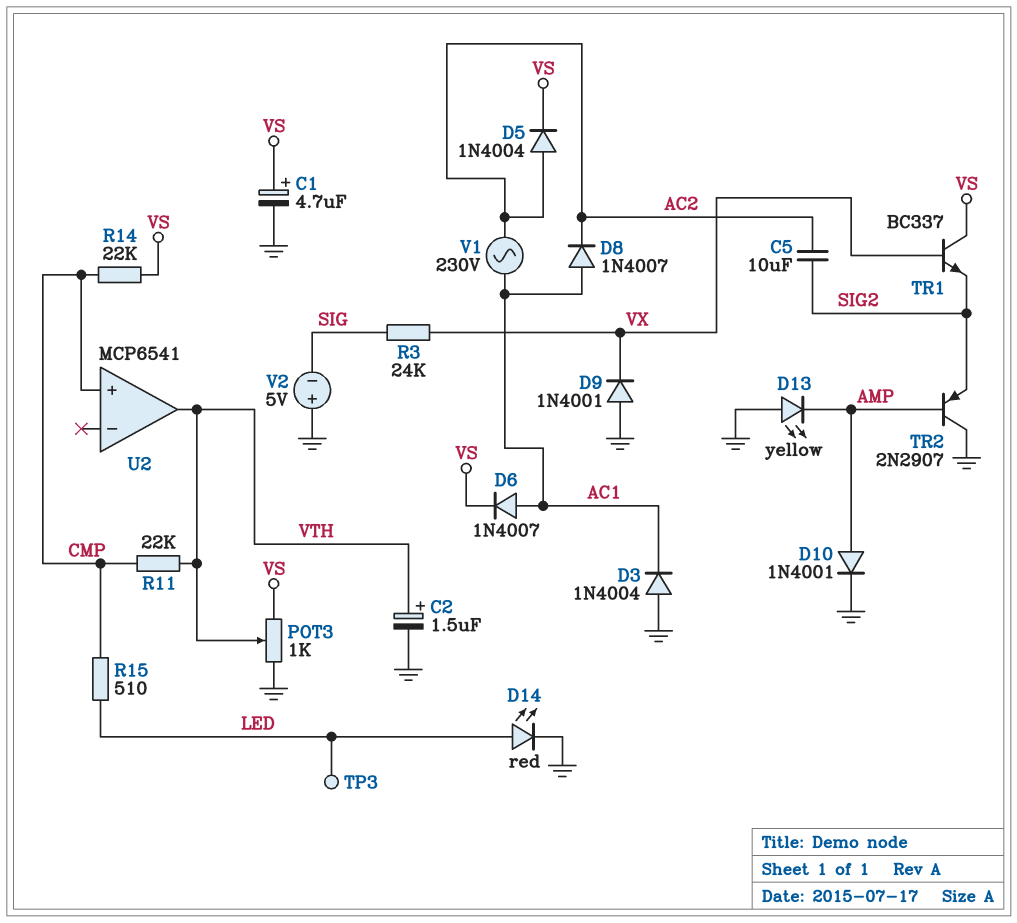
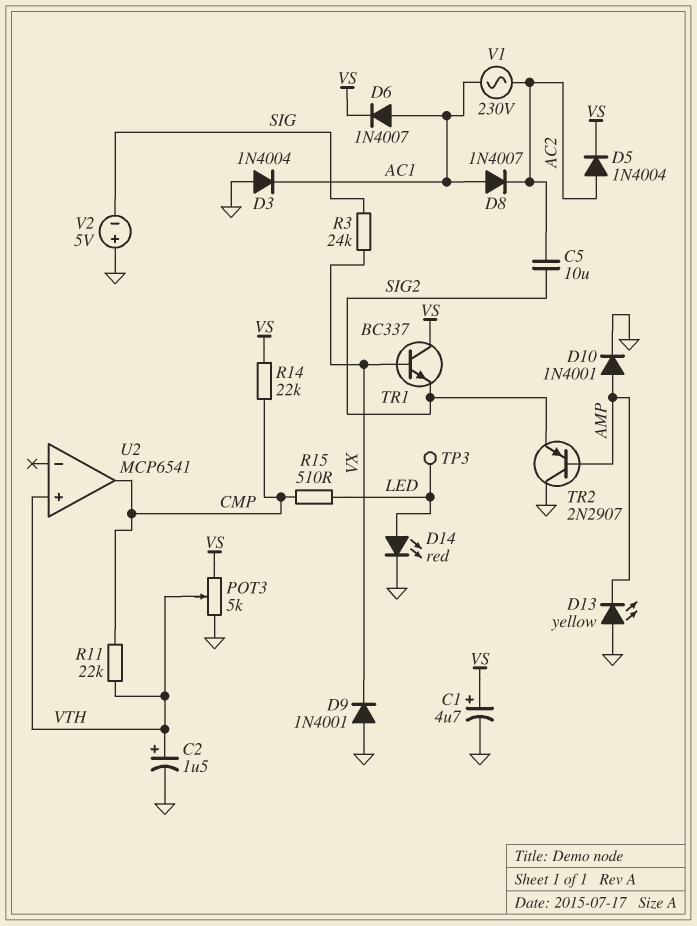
POT3: 1k (GND, VS, wiper VTH) -> 5k (GND, VS, wiper VTH)
U2 pin in+: CMP -> VTH
U2 pin out: VTH -> CMP

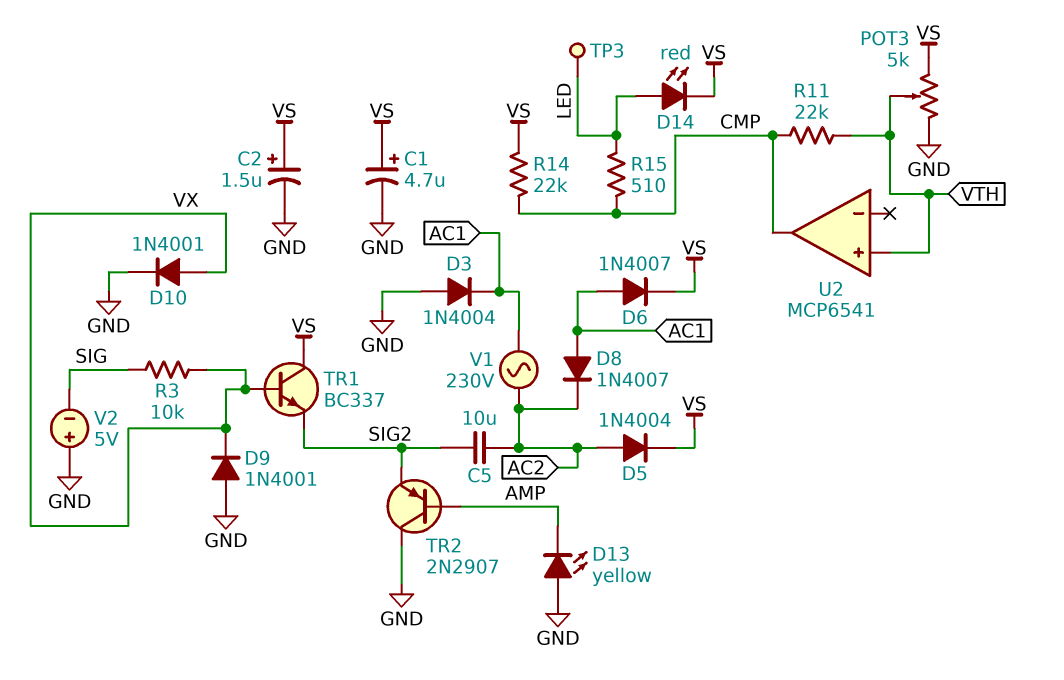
C2: 1.5uF (plus VTH, minus GND) -> 1.5uF (plus VS, minus GND)
D10: diode 1N4001 (A AMP, K GND) -> diode 1N4001 (A VX, K GND)
D14: LED red (A LED, K GND) -> LED red (A LED, K VS)
R3: 24k (SIG, VX) -> 10k (SIG, VX)

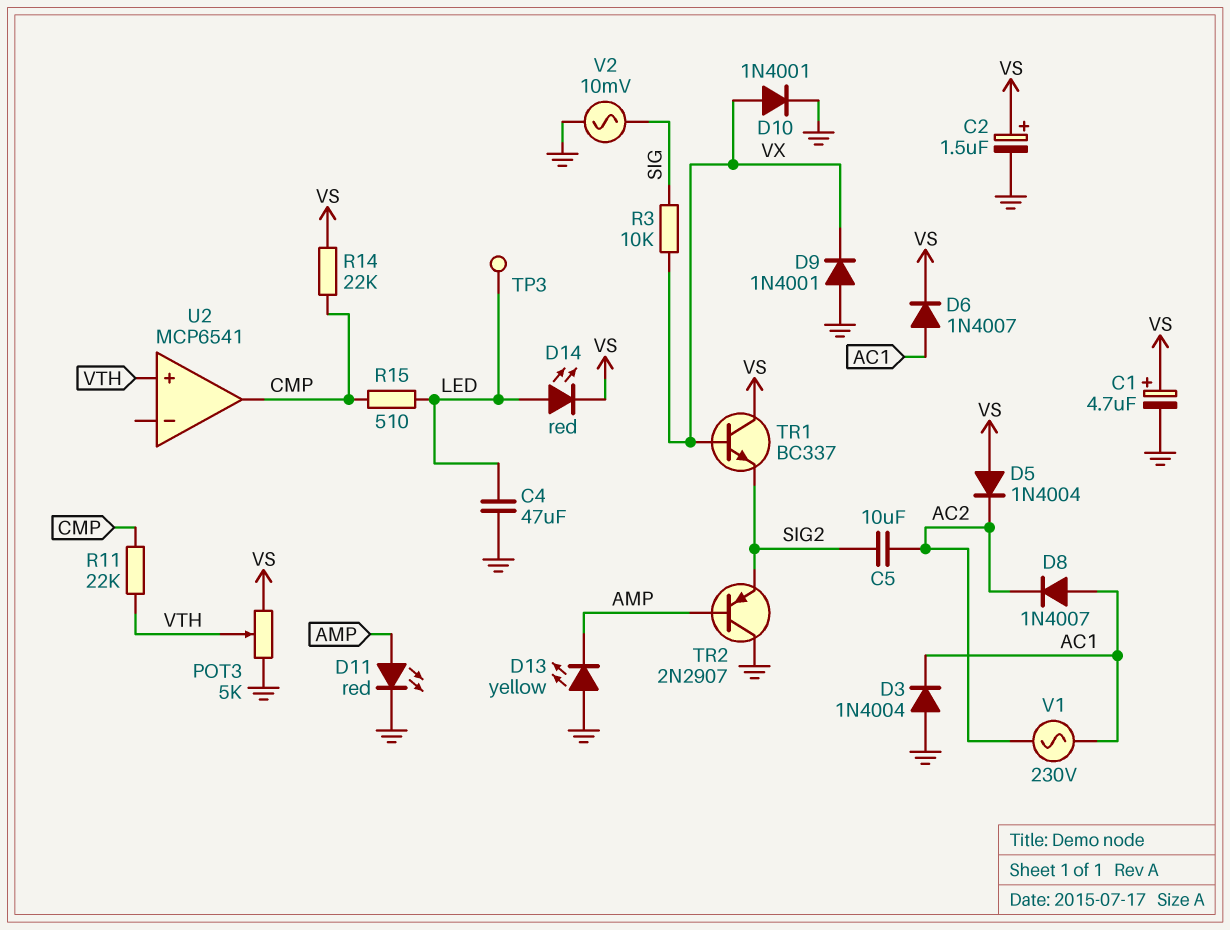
C4: none -> 47uF (GND, LED)
D5: diode 1N4004 (A AC2, K VS) -> diode 1N4004 (A VS, K AC2)
D11: none -> LED red (A AMP, K GND)
V2: 5V (plus GND, minus SIG) -> AC 10mV (GND, SIG)

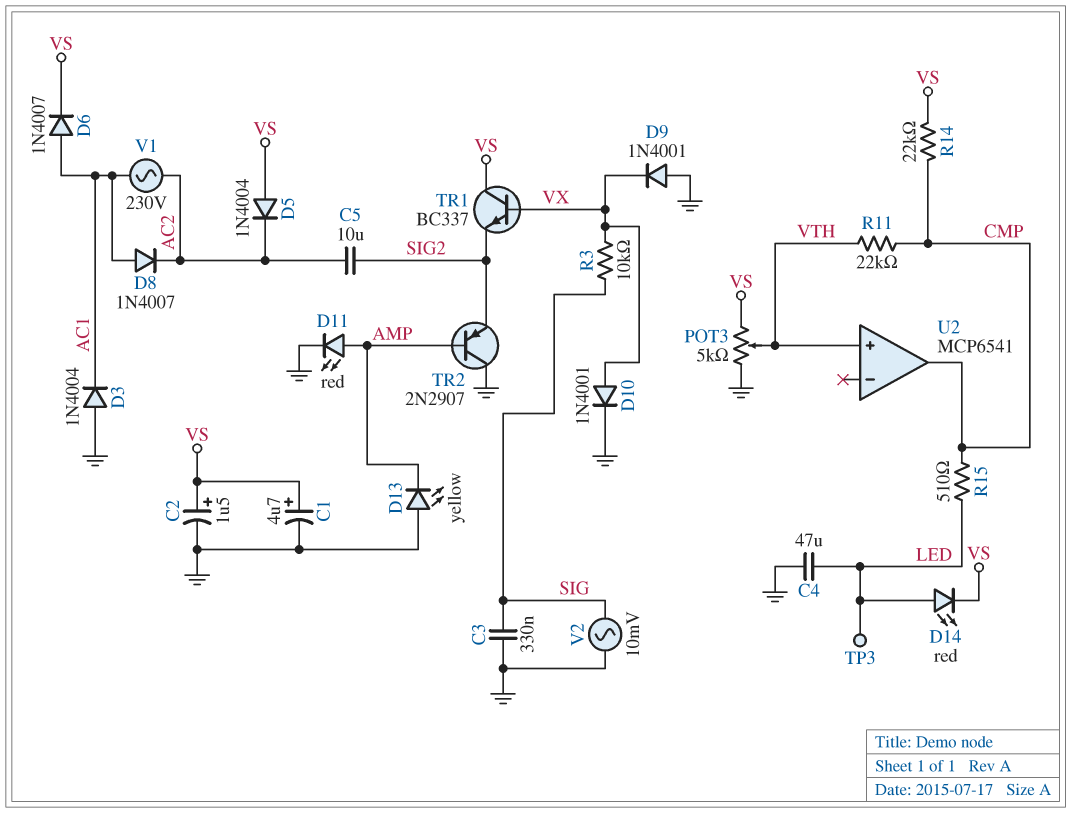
C3: none -> 330nF (GND, SIG)

